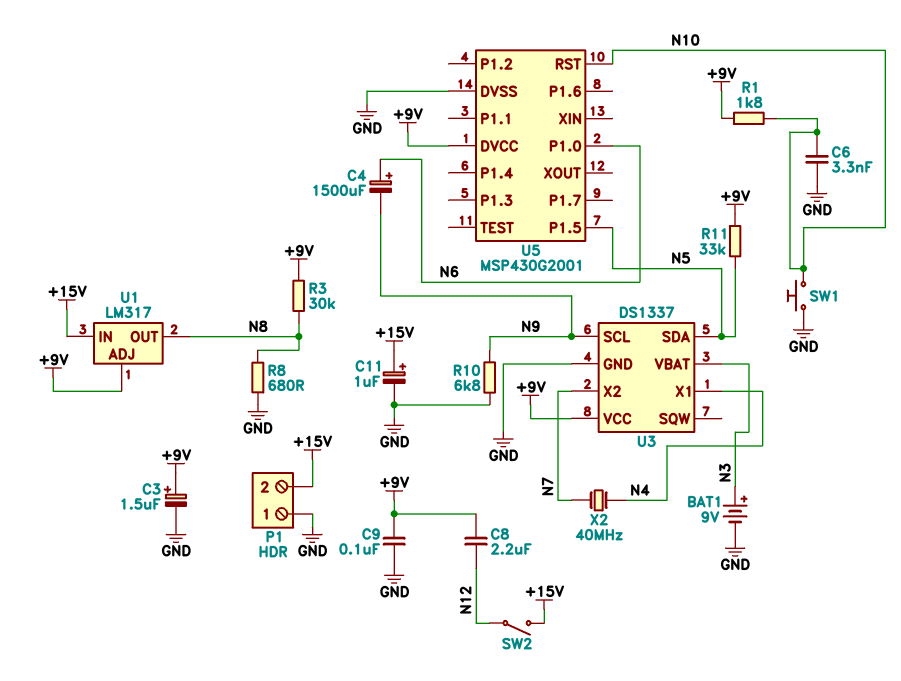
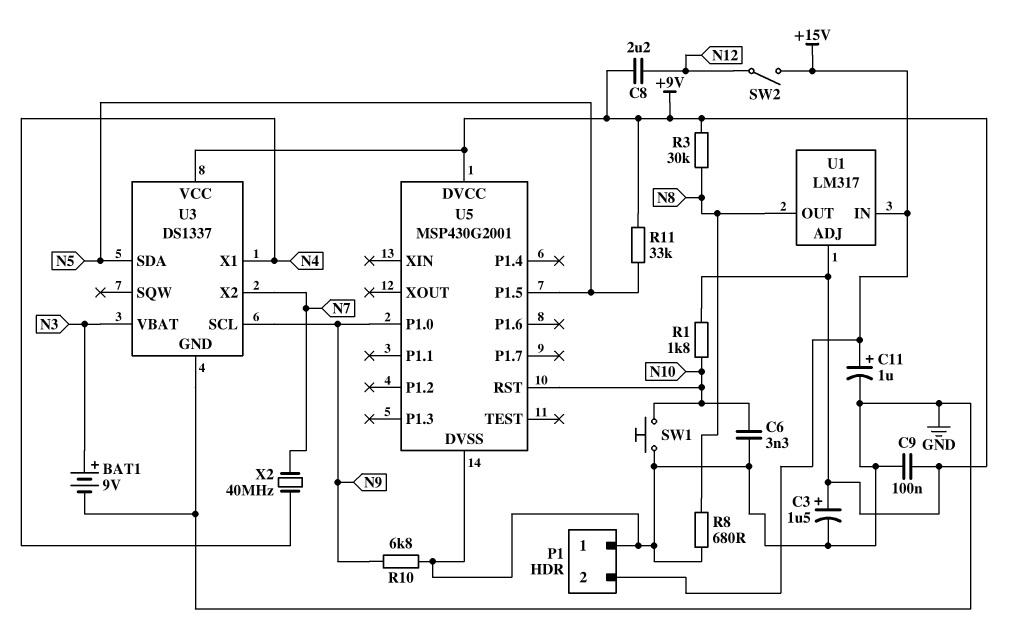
C4: 1500uF (plus N6, minus N9) -> none
U5 pin P1.0: N6 -> N9

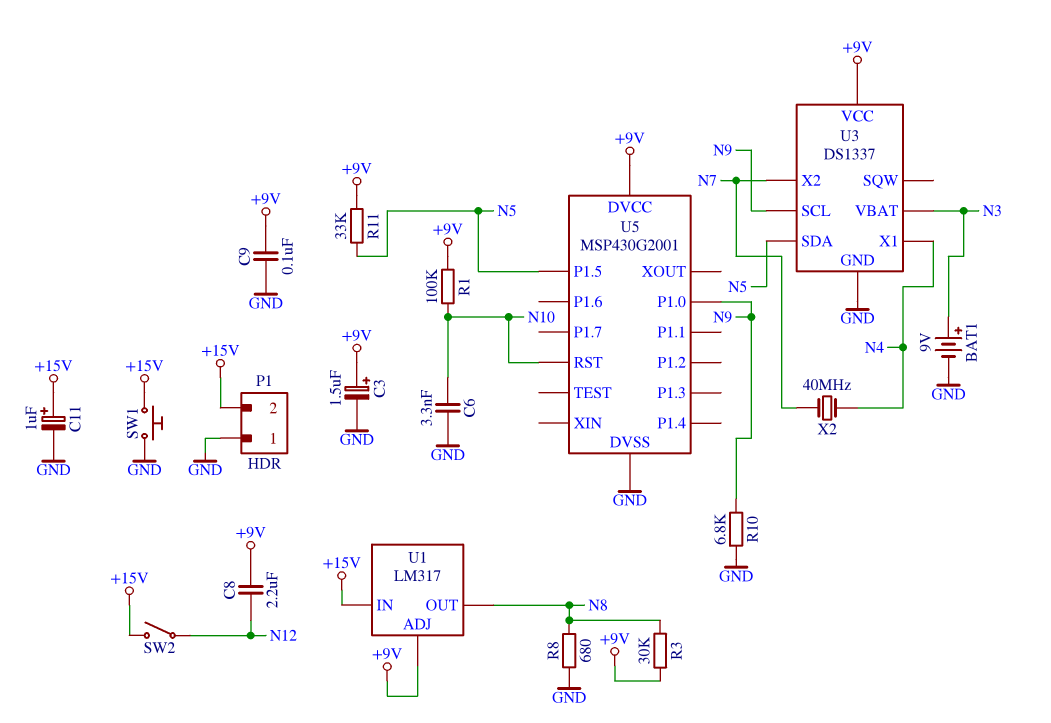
R1: 1.8k (+9V, N10) -> 100k (+9V, N10)
SW1: button (GND, N10) -> button (+15V, GND)

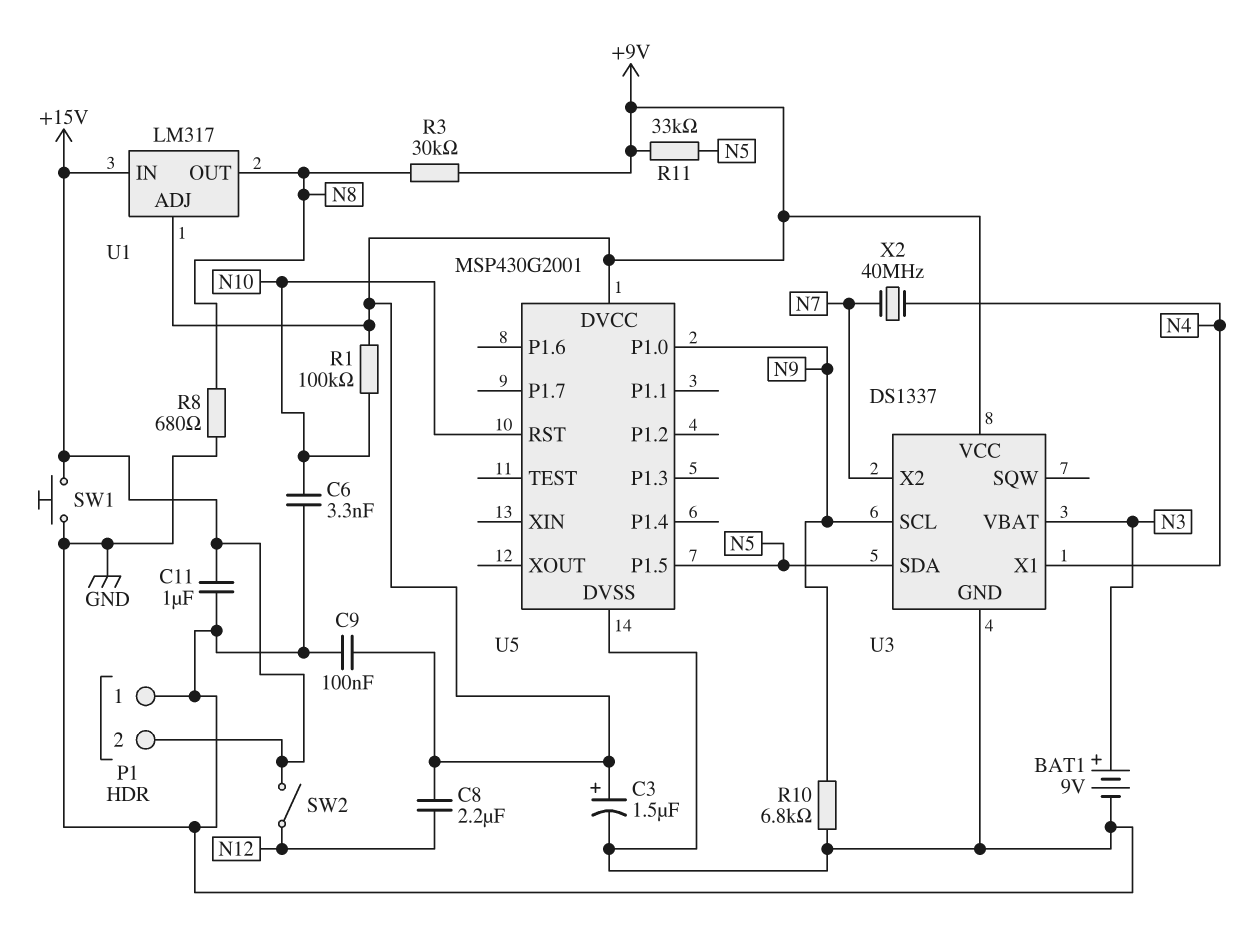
C11: 1uF (plus +15V, minus GND) -> 1uF (+15V, GND)

